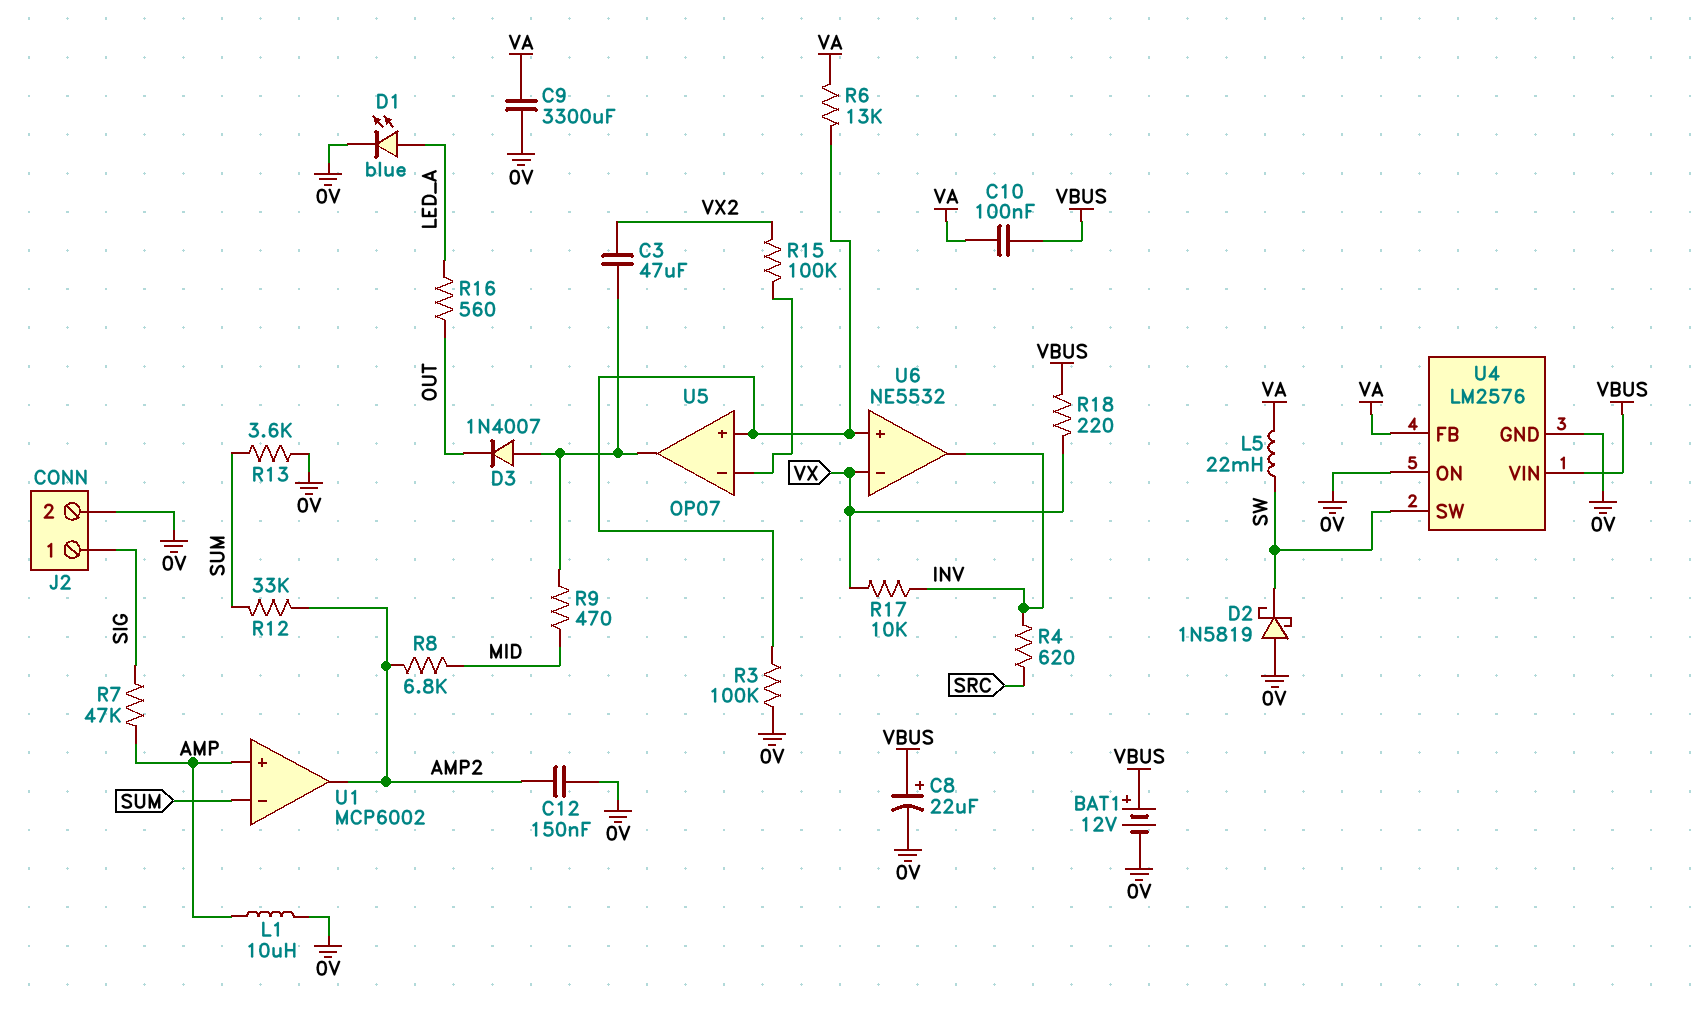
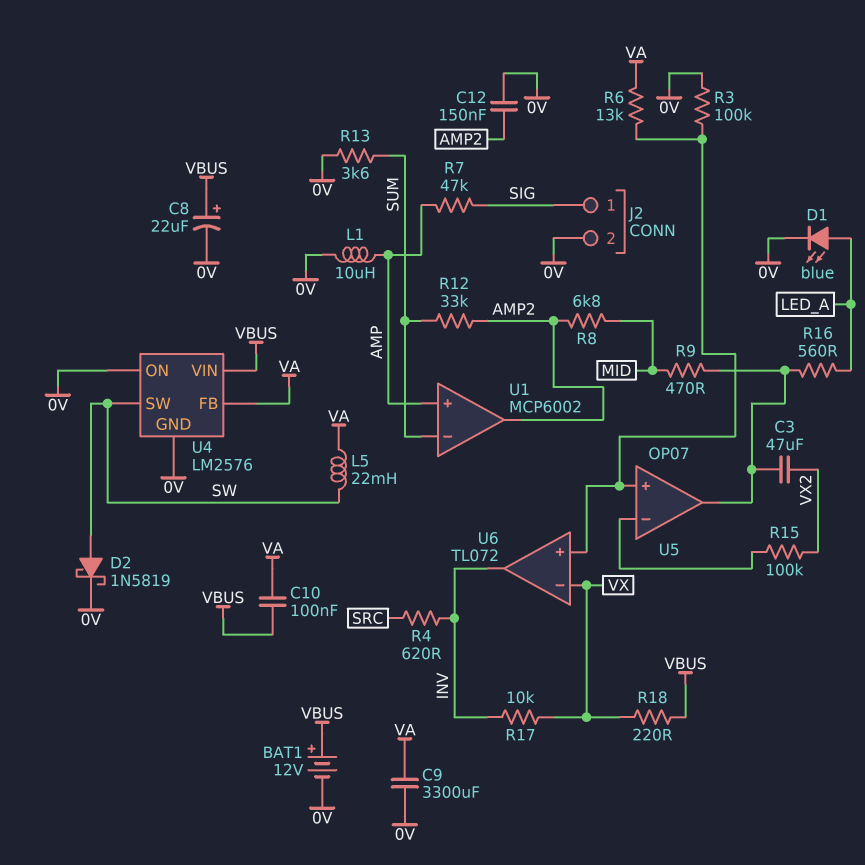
D2: schottky 1N5819 (A 0V, K SW) -> schottky 1N5819 (A SW, K 0V)
D3: diode 1N4007 (A U5/out, K OUT) -> none
R16: 560 (LED_A, OUT) -> 560 (LED_A, U5/out)
U6: NE5532 -> TL072

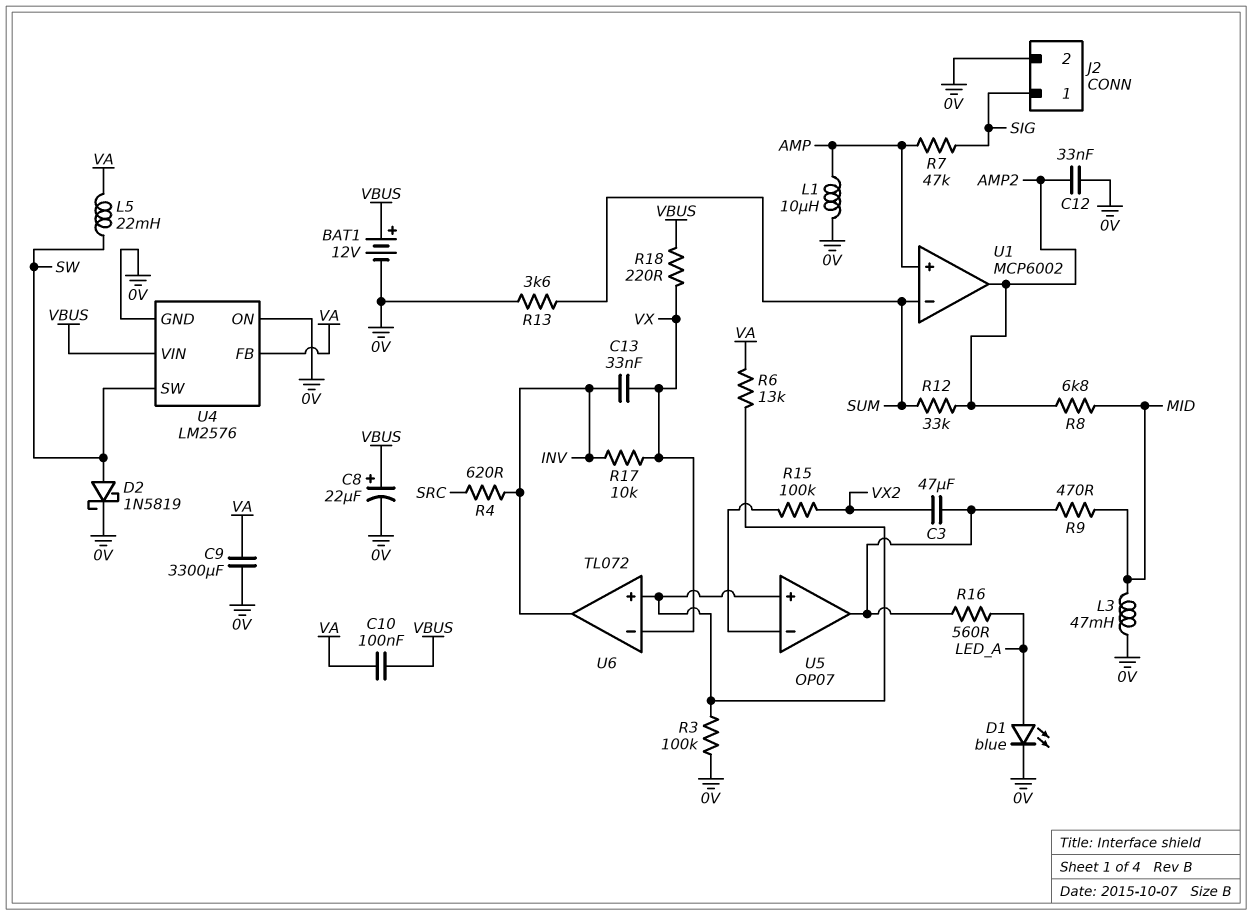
C12: 150nF (0V, AMP2) -> 33nF (0V, AMP2)
C13: none -> 33nF (INV, VX)
L3: none -> 47mH (0V, MID)

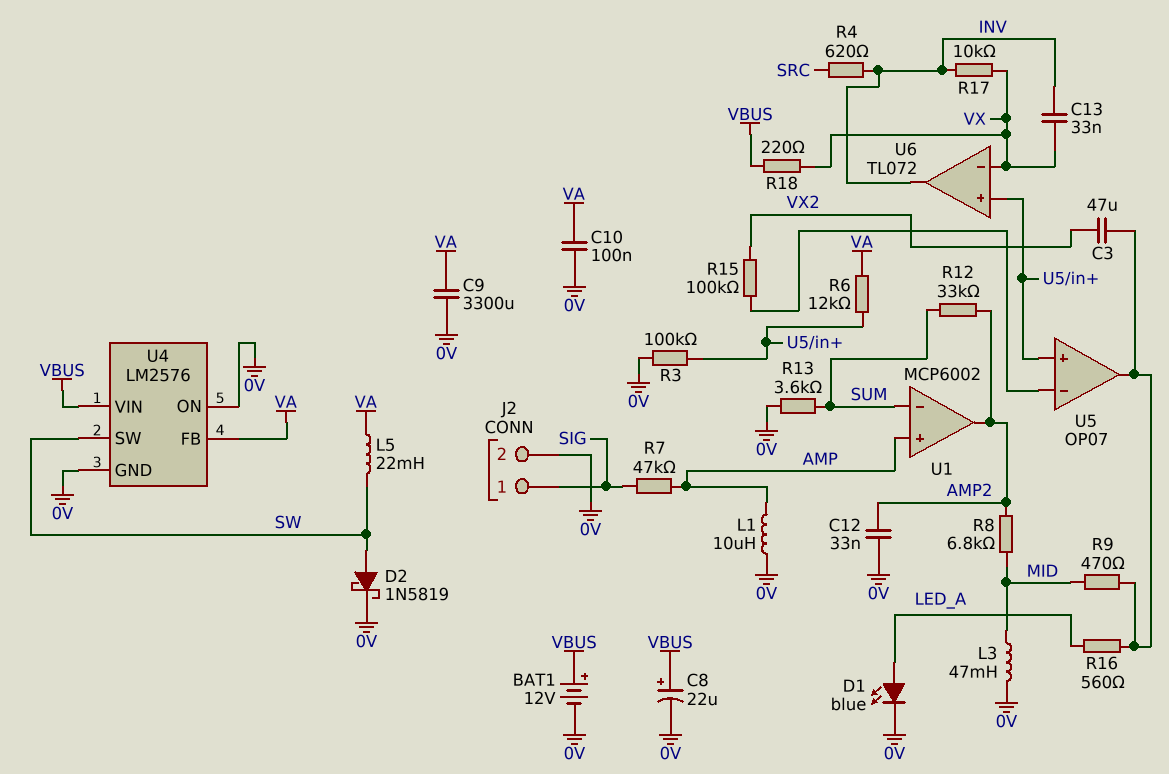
C10: 100nF (VA, VBUS) -> 100nF (0V, VA)
R6: 13k (U5/in+, VA) -> 12k (U5/in+, VA)

